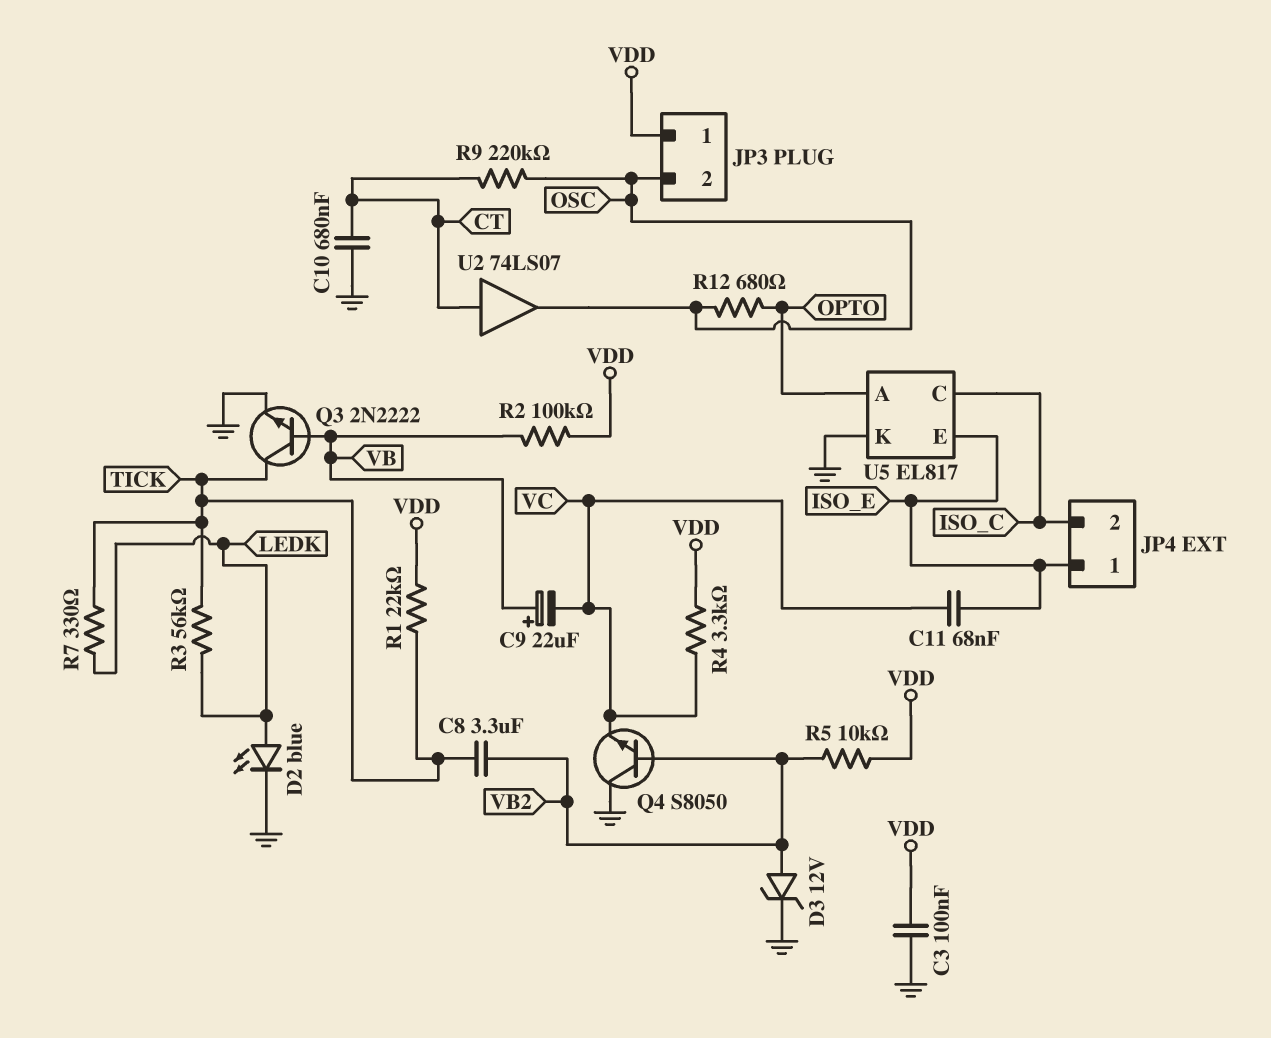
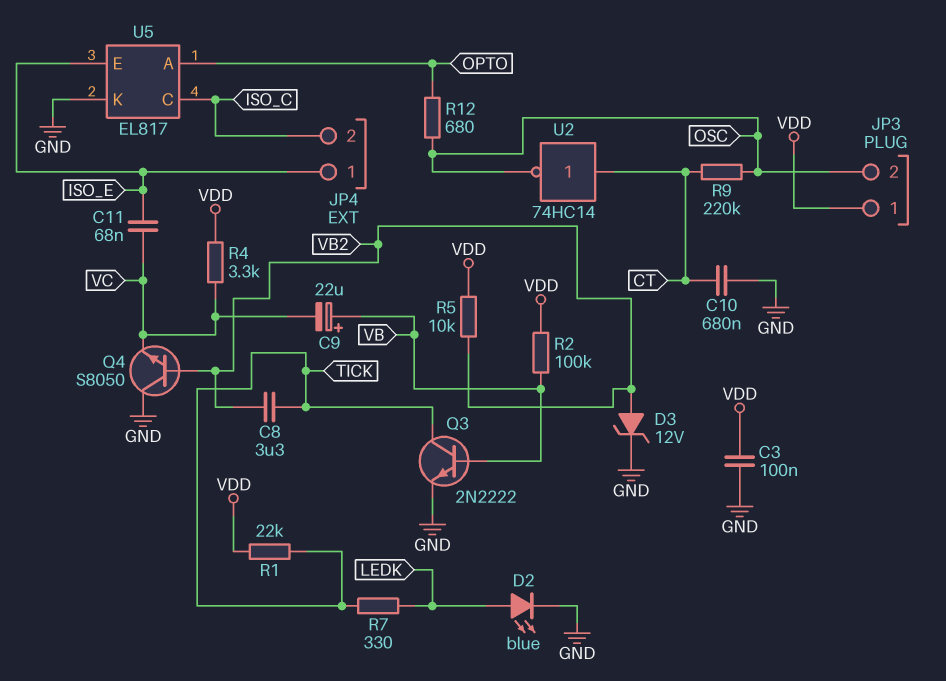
R3: 56k (LEDK, TICK) -> none
U2: buffer 74LS07 (in CT, out OSC) -> NOT 74HC14 (in CT, out OSC)

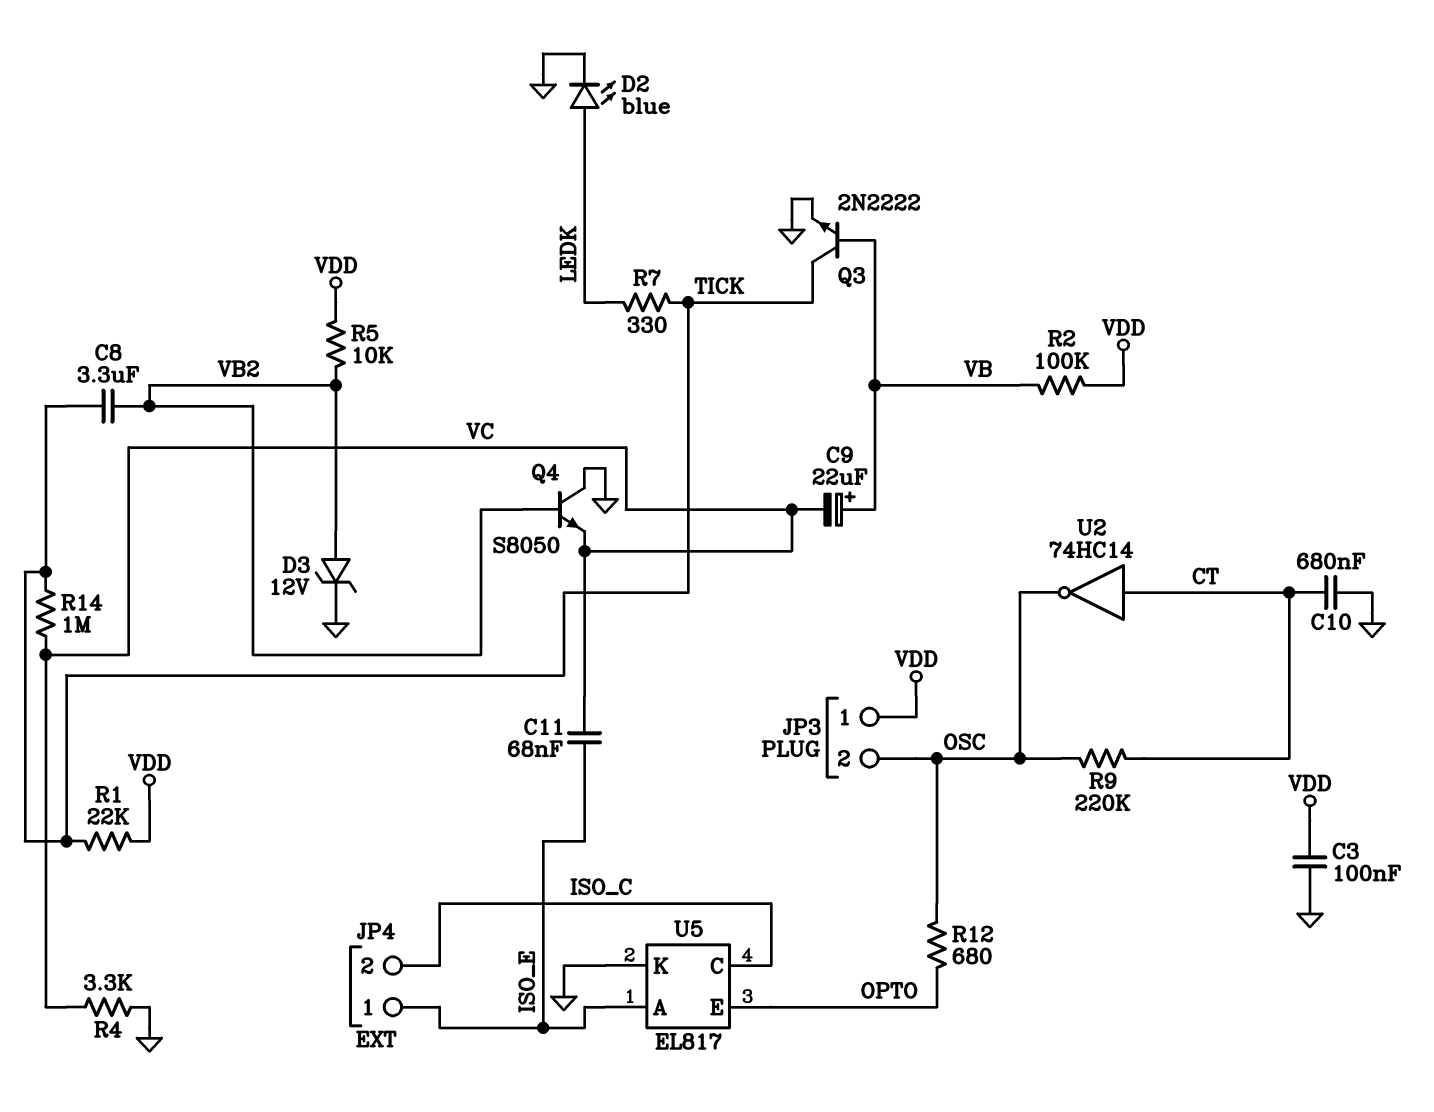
R4: 3.3k (VC, VDD) -> 3.3k (GND, VC)
R14: none -> 1M (TICK, VC)
U5 pin A: OPTO -> ISO_E
U5 pin E: ISO_E -> OPTO

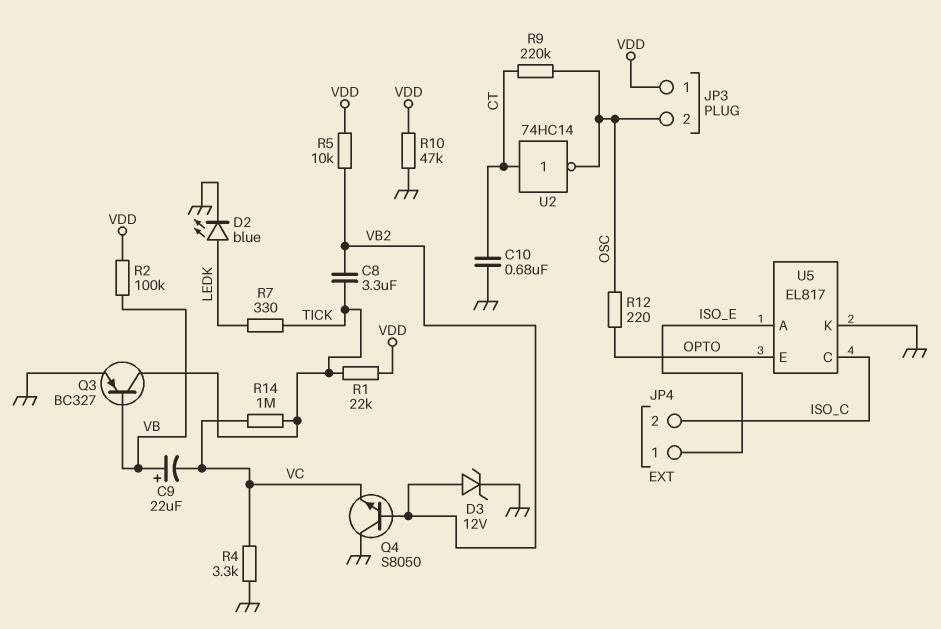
C3: 100nF (GND, VDD) -> none
C11: 68nF (ISO_E, VC) -> none
Q3: NPN 2N2222 (B VB, C TICK, E GND) -> PNP BC327 (B VB, C TICK, E GND)
R10: none -> 47k (GND, VDD)
R12: 680 (OPTO, OSC) -> 220 (OPTO, OSC)

